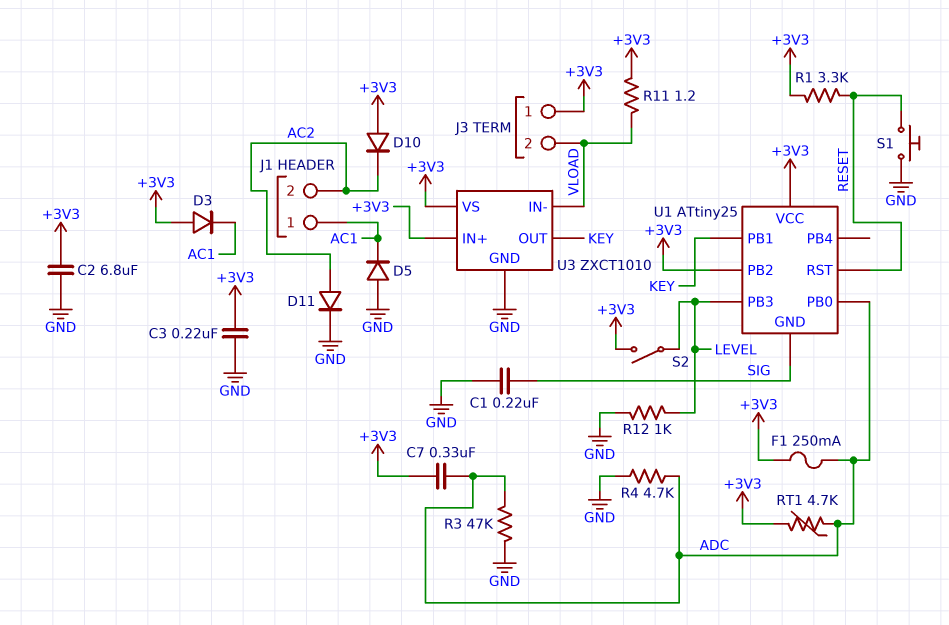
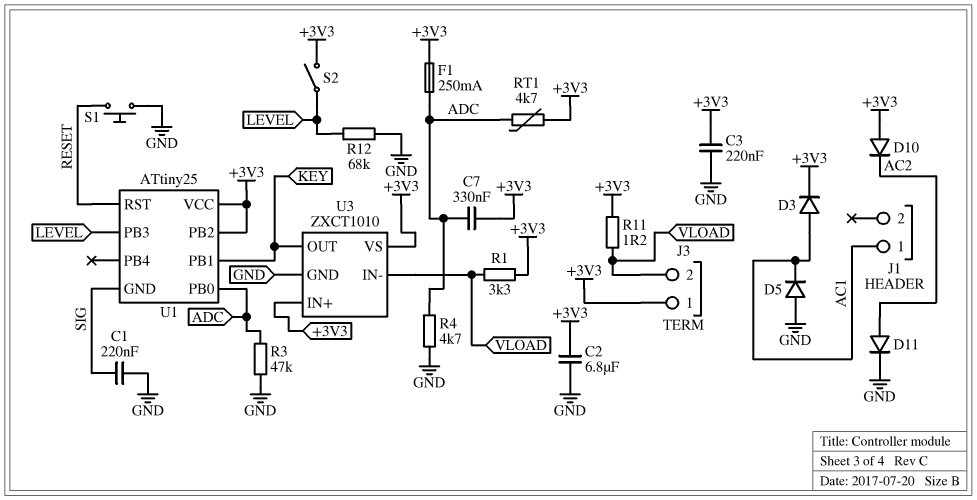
D3: diode (A +3V3, K AC1) -> diode (A AC1, K +3V3)
J1 pin 2: AC2 -> none
R1: 3.3k (+3V3, RESET) -> 3.3k (+3V3, VLOAD)
R12: 1k (GND, LEVEL) -> 68k (GND, LEVEL)

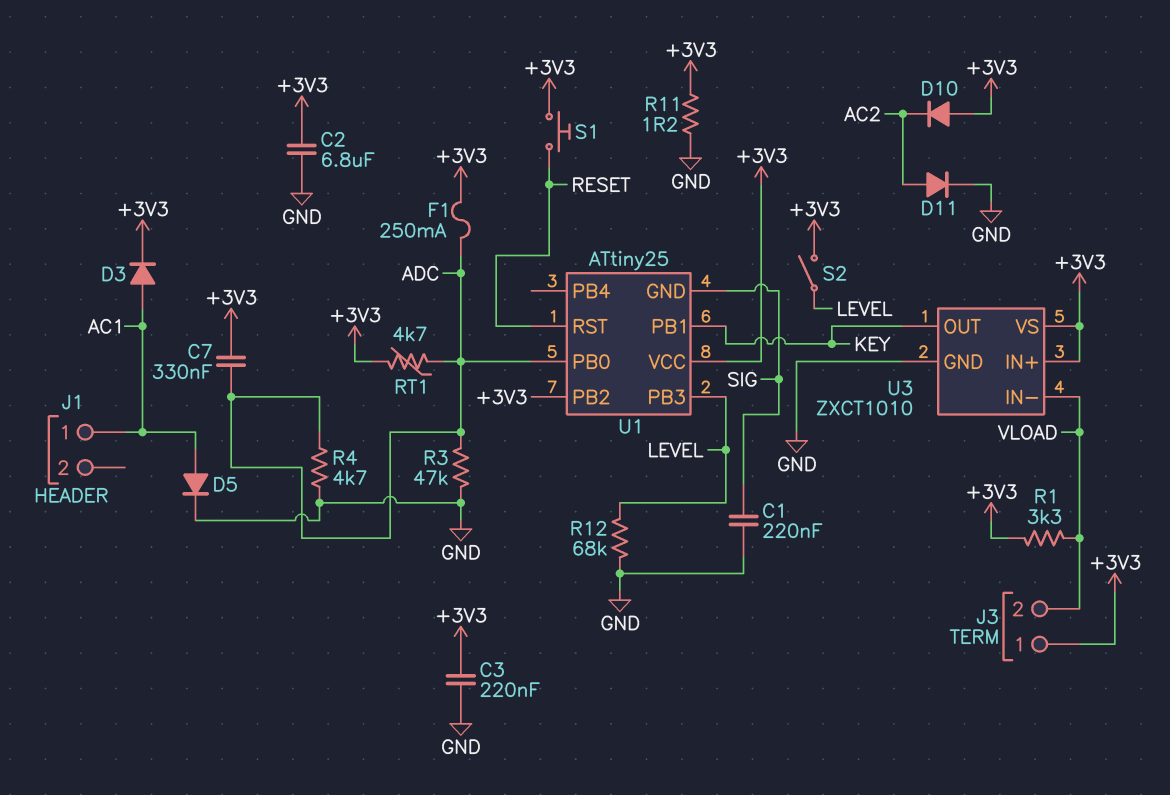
D5: diode (A GND, K AC1) -> diode (A AC1, K GND)
R11: 1.2 (+3V3, VLOAD) -> 1.2 (+3V3, GND)
S1: button (GND, RESET) -> button (+3V3, RESET)

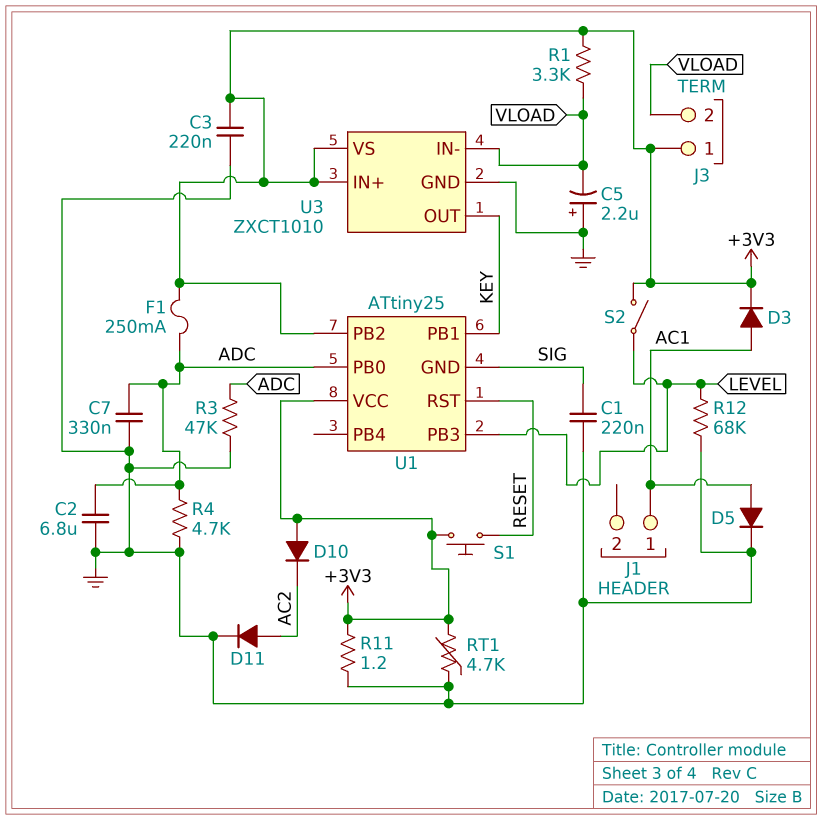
C2: 6.8uF (+3V3, GND) -> 6.8uF (ADC, GND)
C5: none -> 2.2uF (plus GND, minus VLOAD)
C7: 330nF (+3V3, ADC) -> 330nF (ADC, GND)
RT1: 4.7k (+3V3, ADC) -> 4.7k (+3V3, GND)

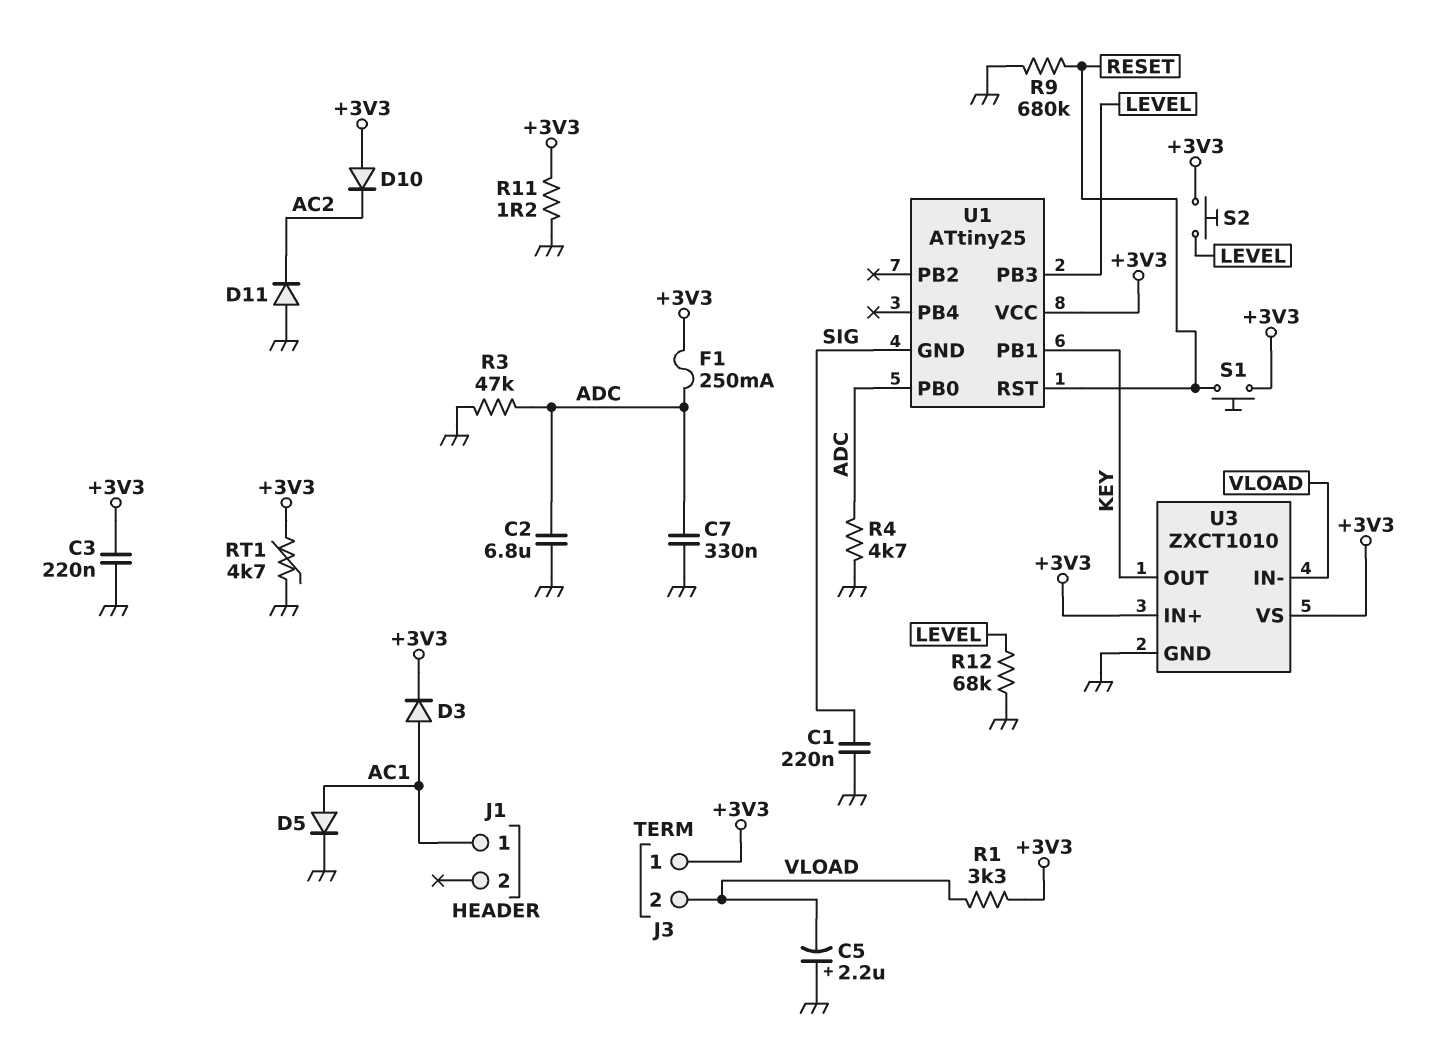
D11: diode (A AC2, K GND) -> diode (A GND, K AC2)
R9: none -> 680k (GND, RESET)
S2: switch (+3V3, LEVEL) -> button (+3V3, LEVEL)
U1 pin PB2: +3V3 -> none

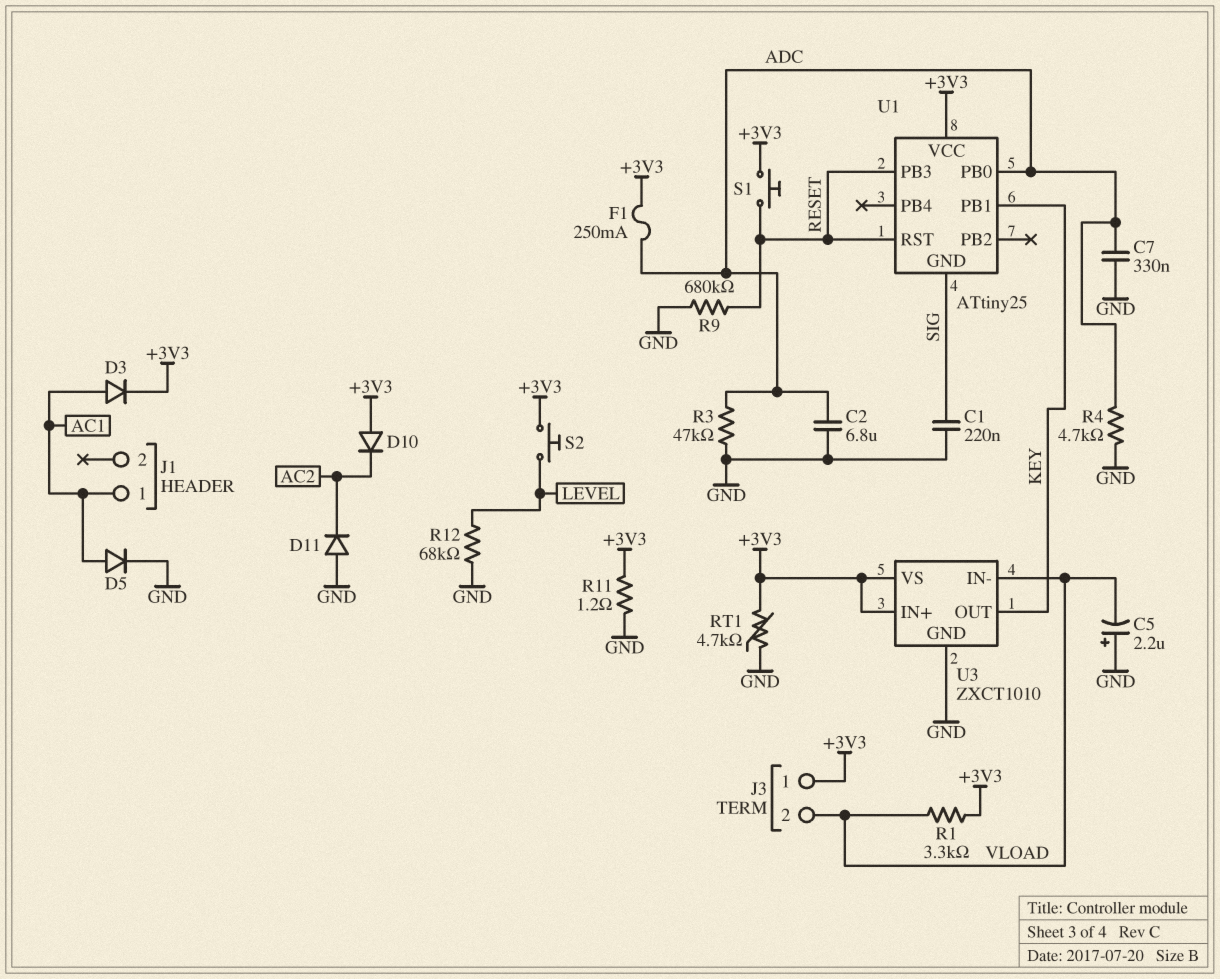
C3: 220nF (+3V3, GND) -> none
U1 pin PB3: LEVEL -> RESET

